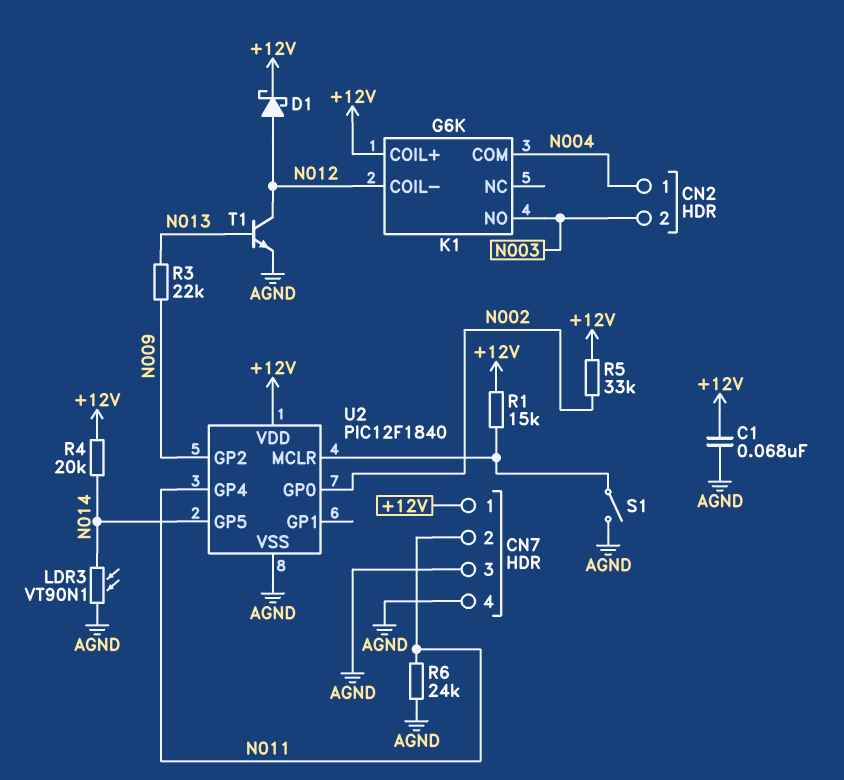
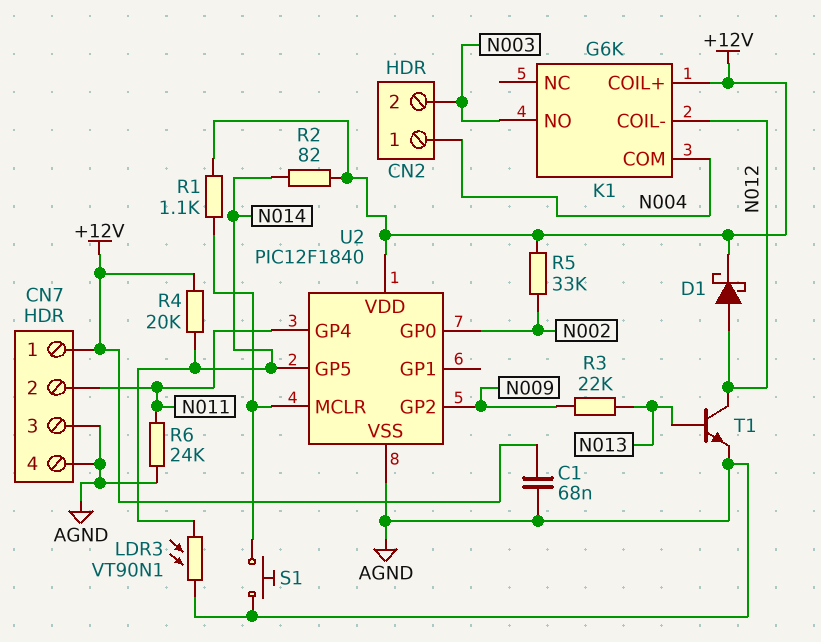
R1: 15k (+12V, U2/MCLR) -> 1.1k (+12V, U2/MCLR)
R2: none -> 82 (+12V, N014)
S1: switch (AGND, U2/MCLR) -> button (AGND, U2/MCLR)

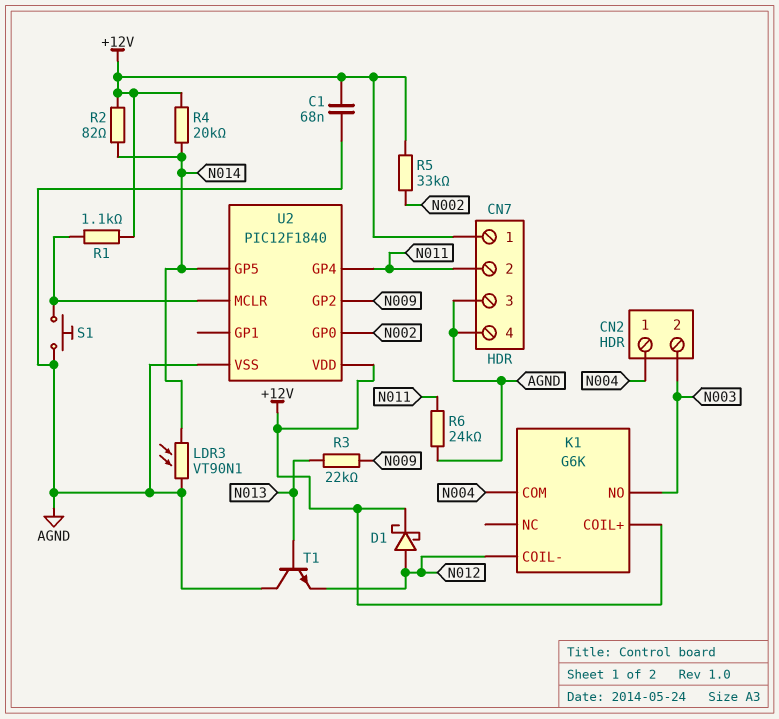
T1: NPN (B N013, C N012, E AGND) -> NPN (B N013, C AGND, E N012)

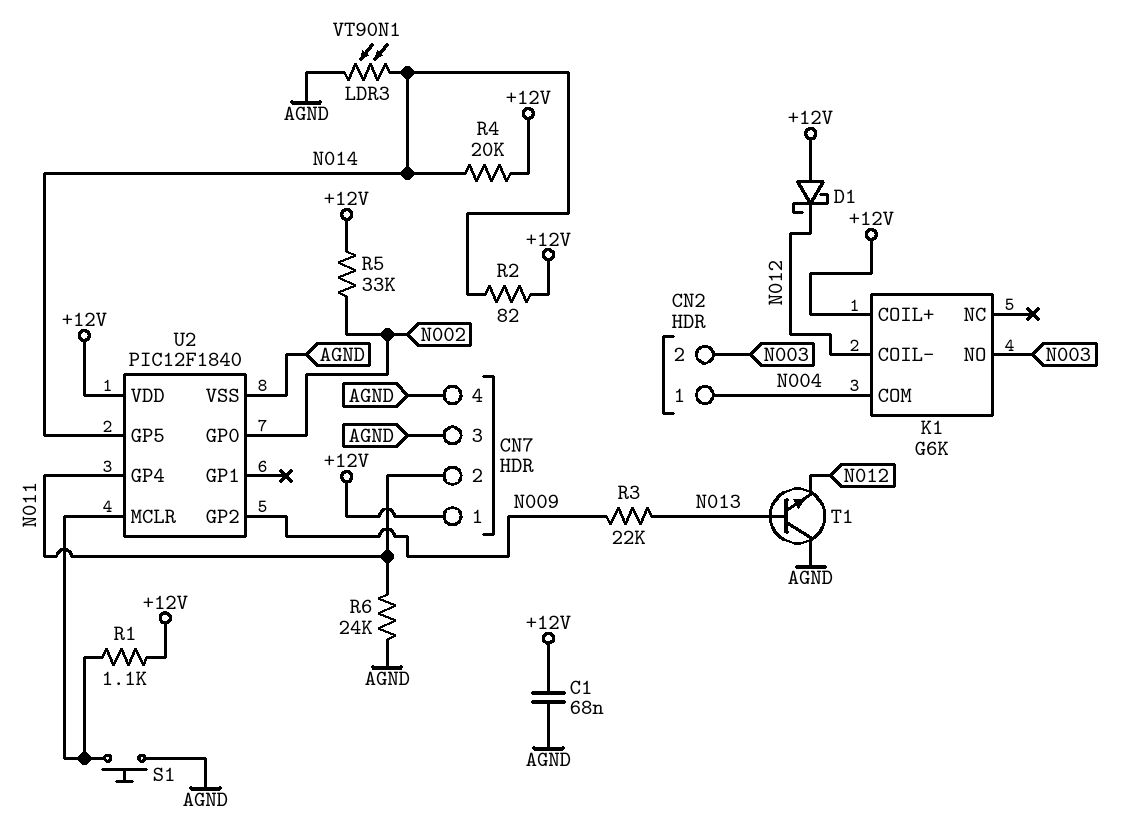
D1: schottky (A N012, K +12V) -> schottky (A +12V, K N012)

